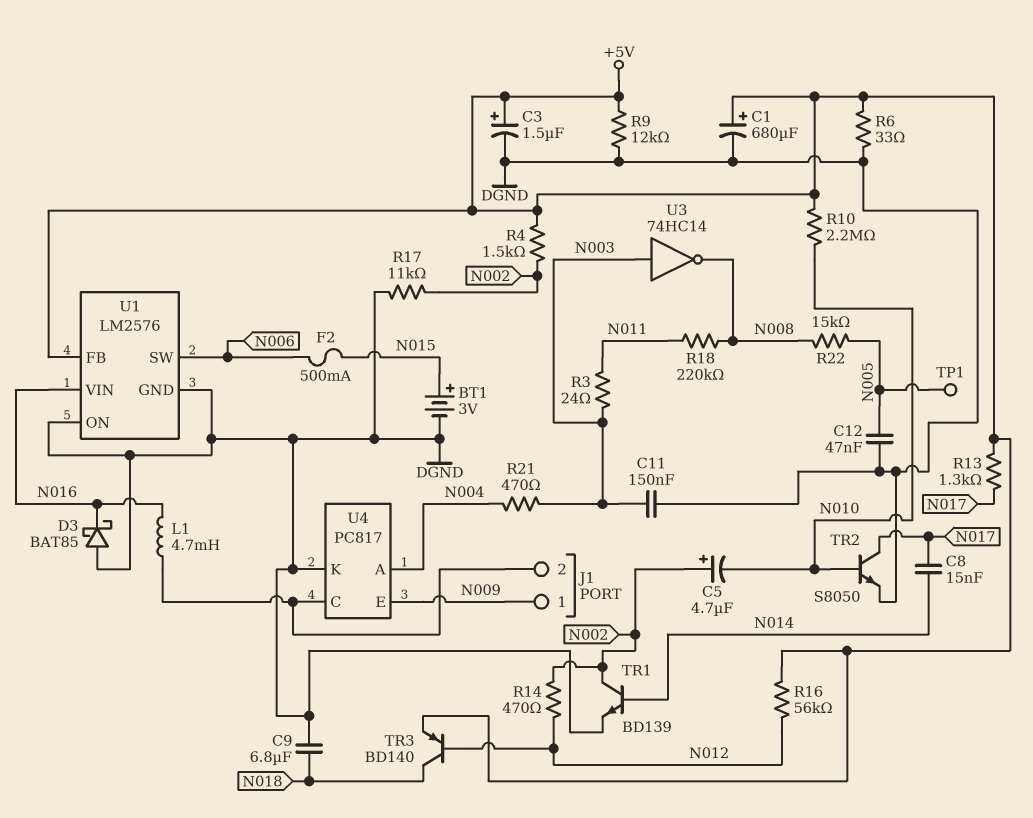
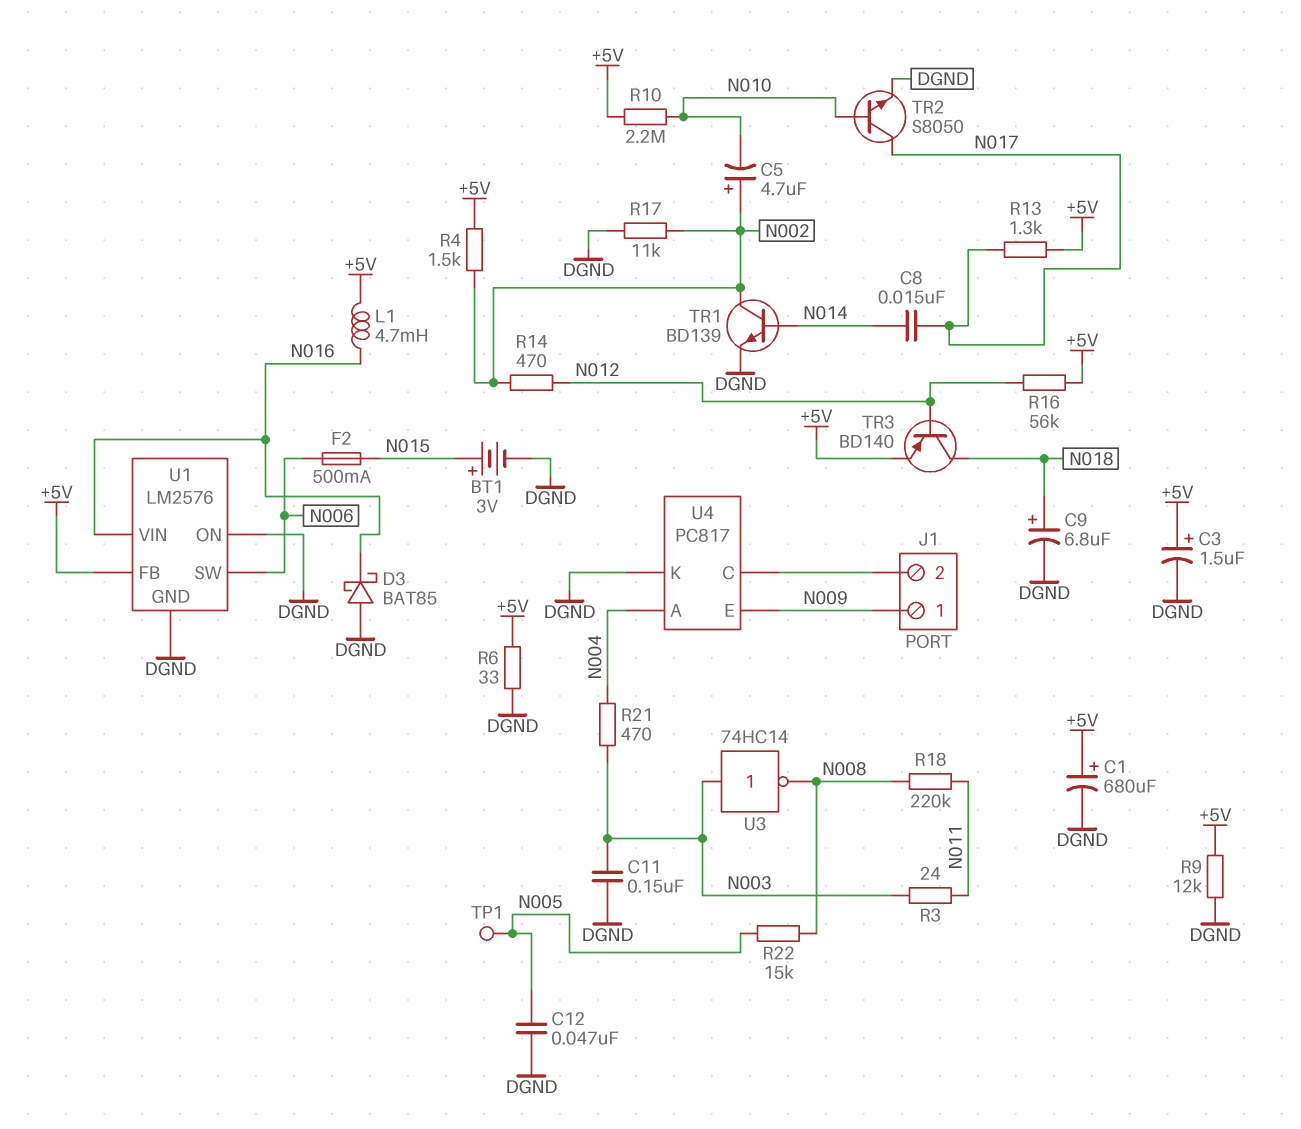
C9: 6.8uF (DGND, N018) -> 6.8uF (plus N018, minus DGND)
L1: 4.7mH (J1/2, N016) -> 4.7mH (+5V, N016)

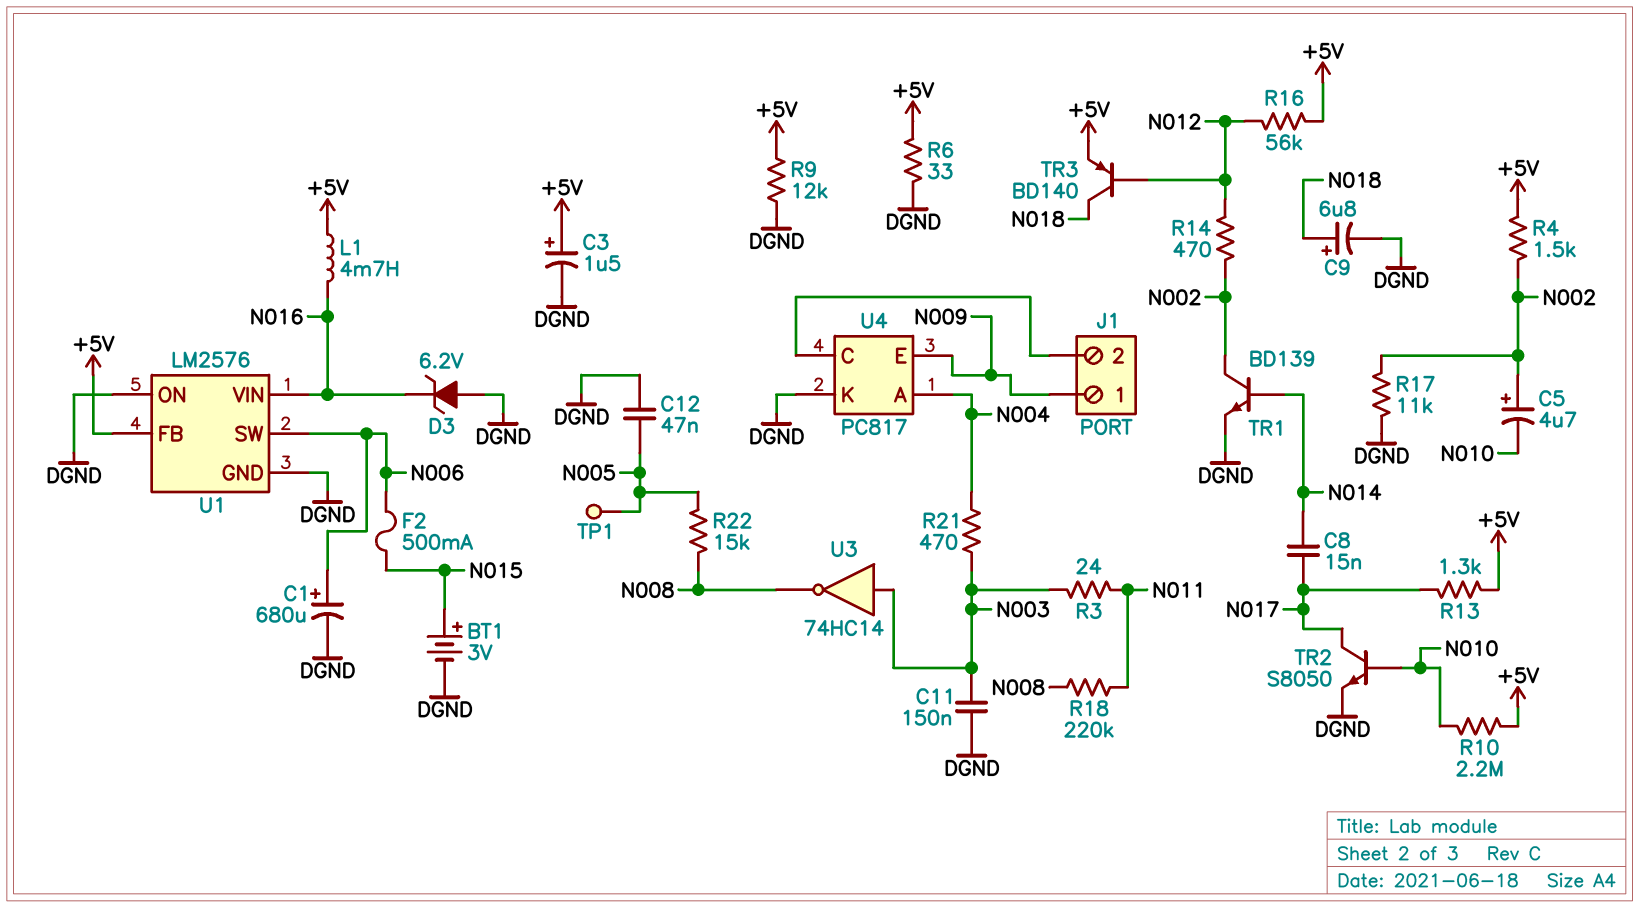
C1: 680uF (plus +5V, minus DGND) -> 680uF (plus N006, minus DGND)
D3: schottky BAT85 (A DGND, K N016) -> zener 6.2V (A DGND, K N016)

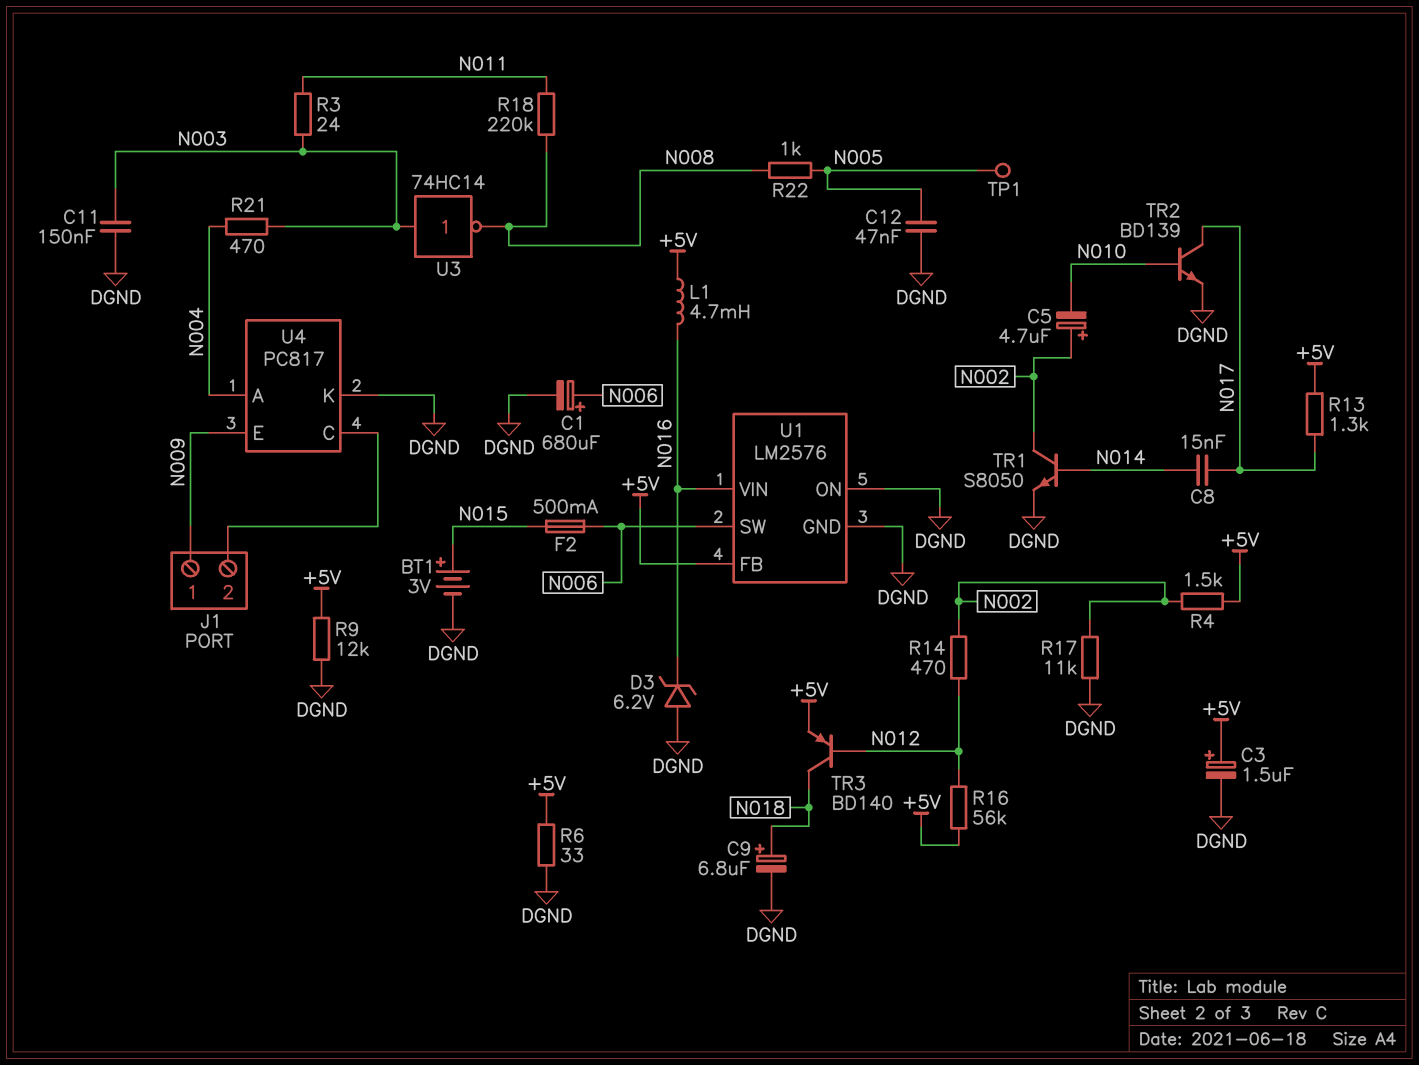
R10: 2.2M (+5V, N010) -> none
R22: 15k (N005, N008) -> 1k (N005, N008)
TR1: NPN BD139 (B N014, C N002, E DGND) -> NPN S8050 (B N014, C N002, E DGND)
TR2: NPN S8050 (B N010, C N017, E DGND) -> NPN BD139 (B N010, C N017, E DGND)

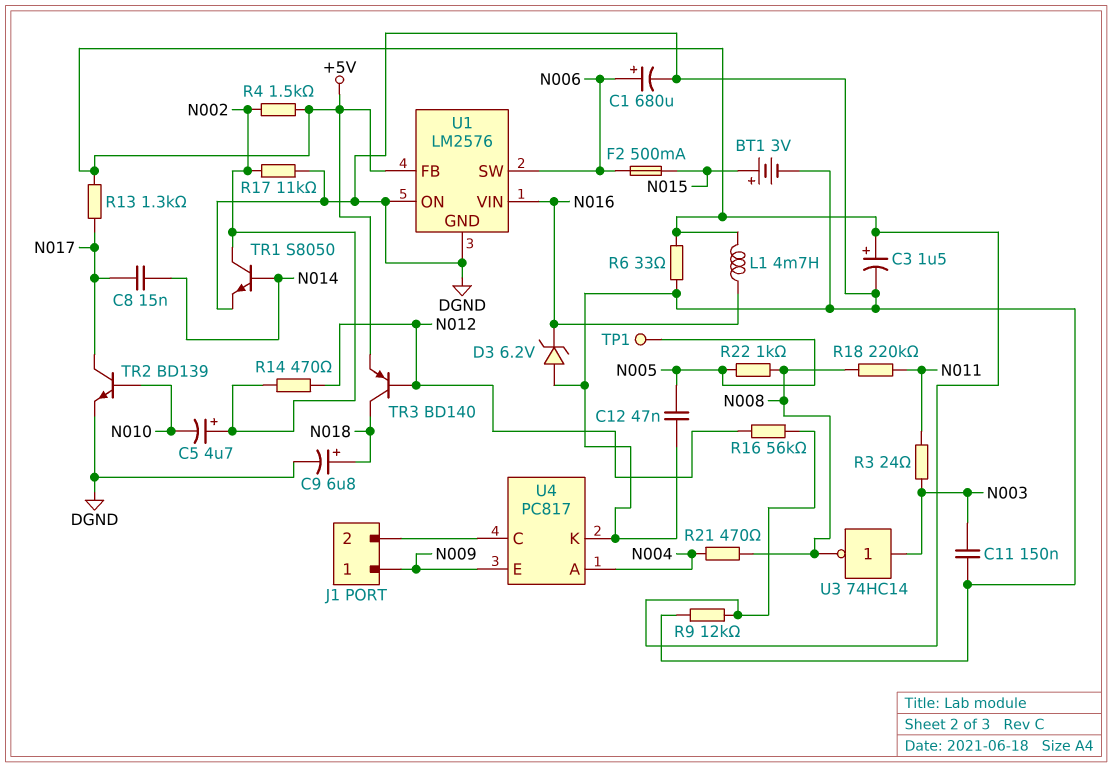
R21: 470 (N003, N004) -> 470 (N004, N008)

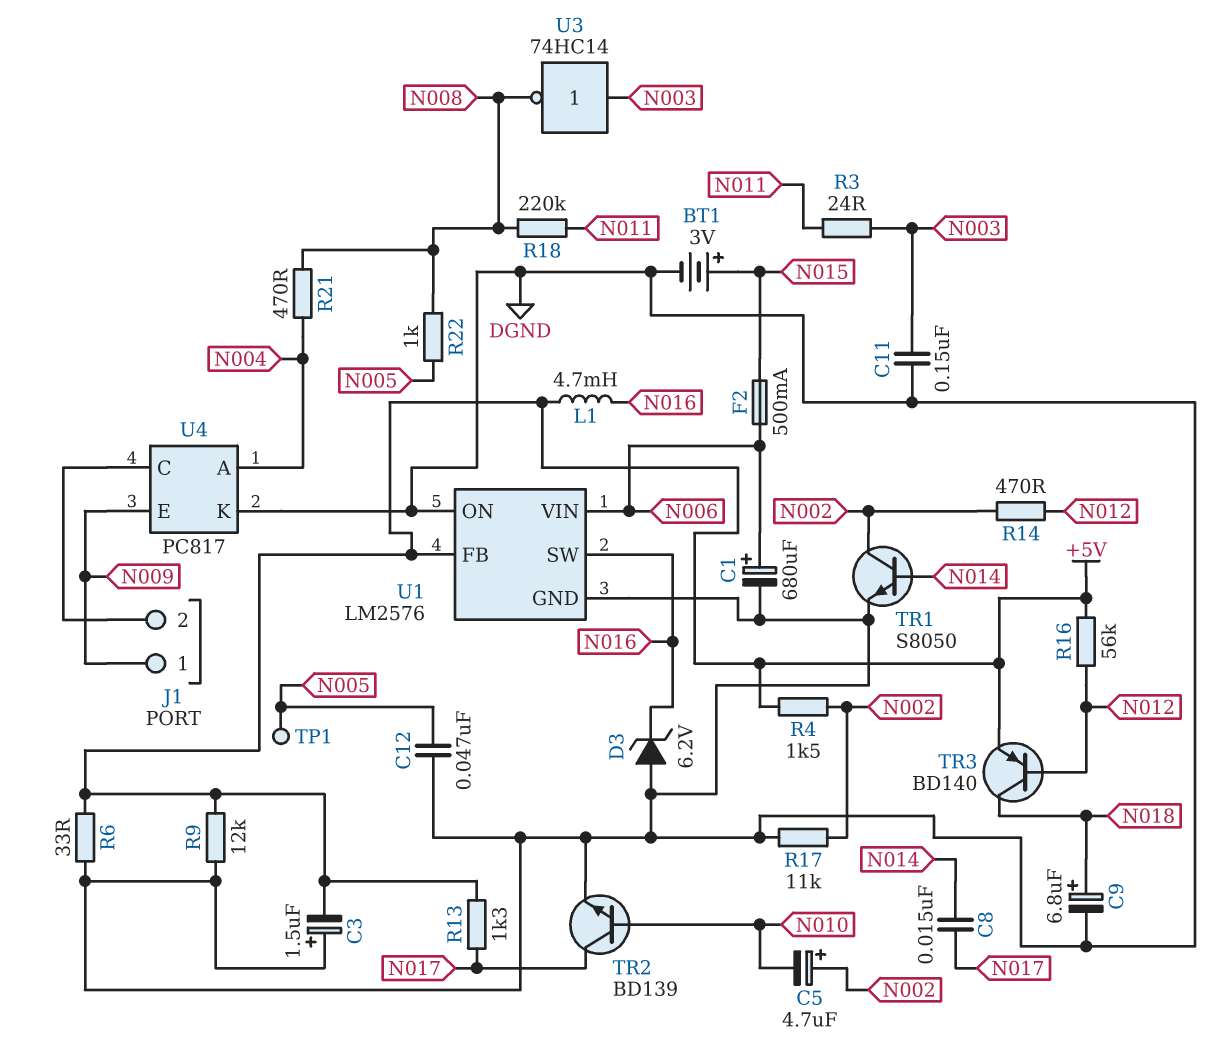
C3: 1.5uF (plus +5V, minus DGND) -> 1.5uF (plus DGND, minus +5V)
U1 pin SW: N006 -> N016
U1 pin VIN: N016 -> N006

